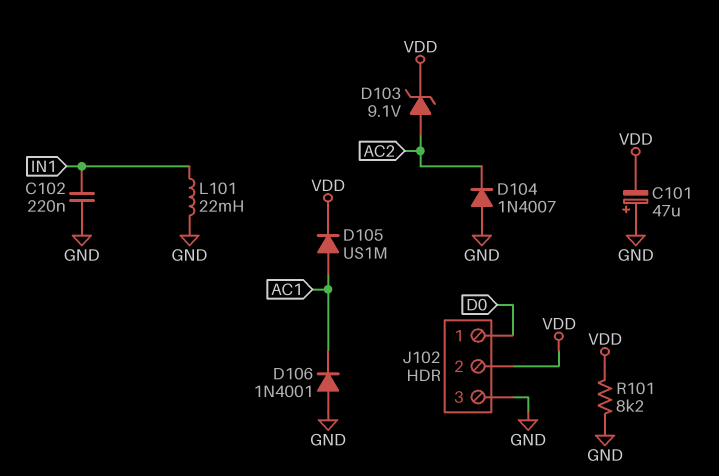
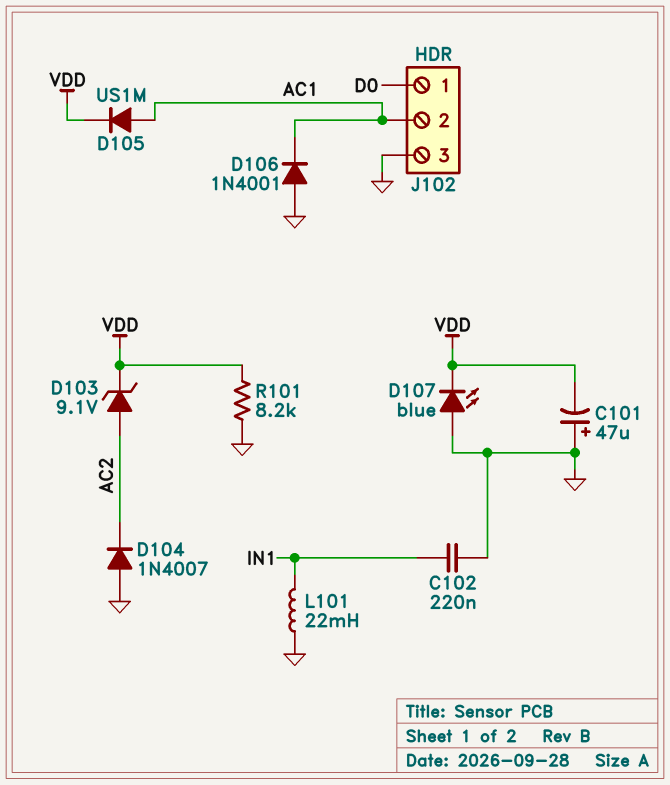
D107: none -> LED blue (A GND, K VDD)
J102 pin 2: VDD -> AC1

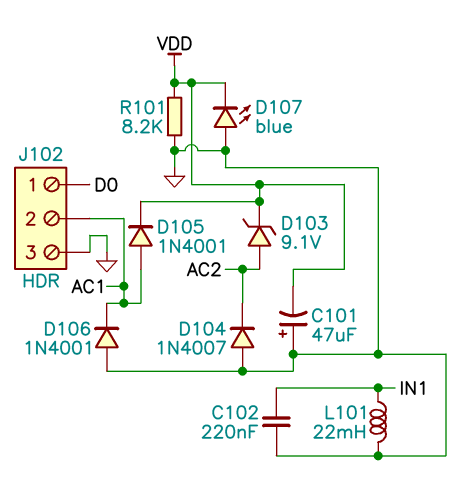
D105: diode US1M (A AC1, K VDD) -> diode 1N4001 (A AC1, K VDD)

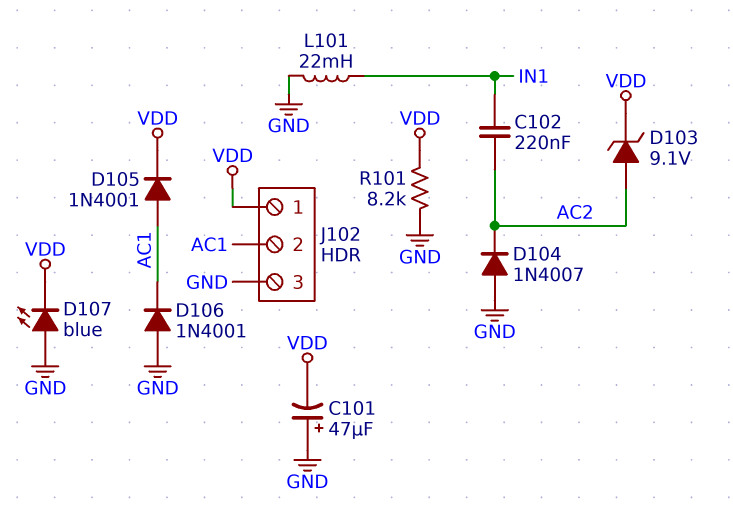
C102: 220nF (GND, IN1) -> 220nF (AC2, IN1)
J102 pin 1: D0 -> VDD

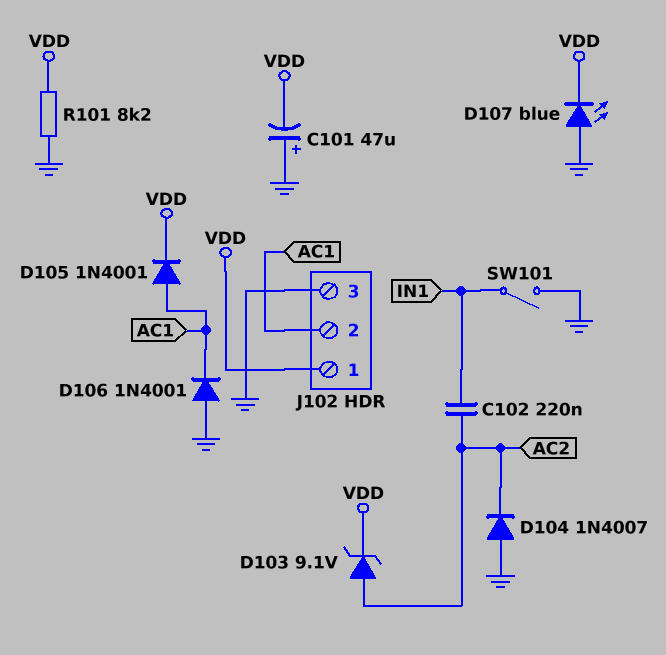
L101: 22mH (GND, IN1) -> none
SW101: none -> switch (GND, IN1)

